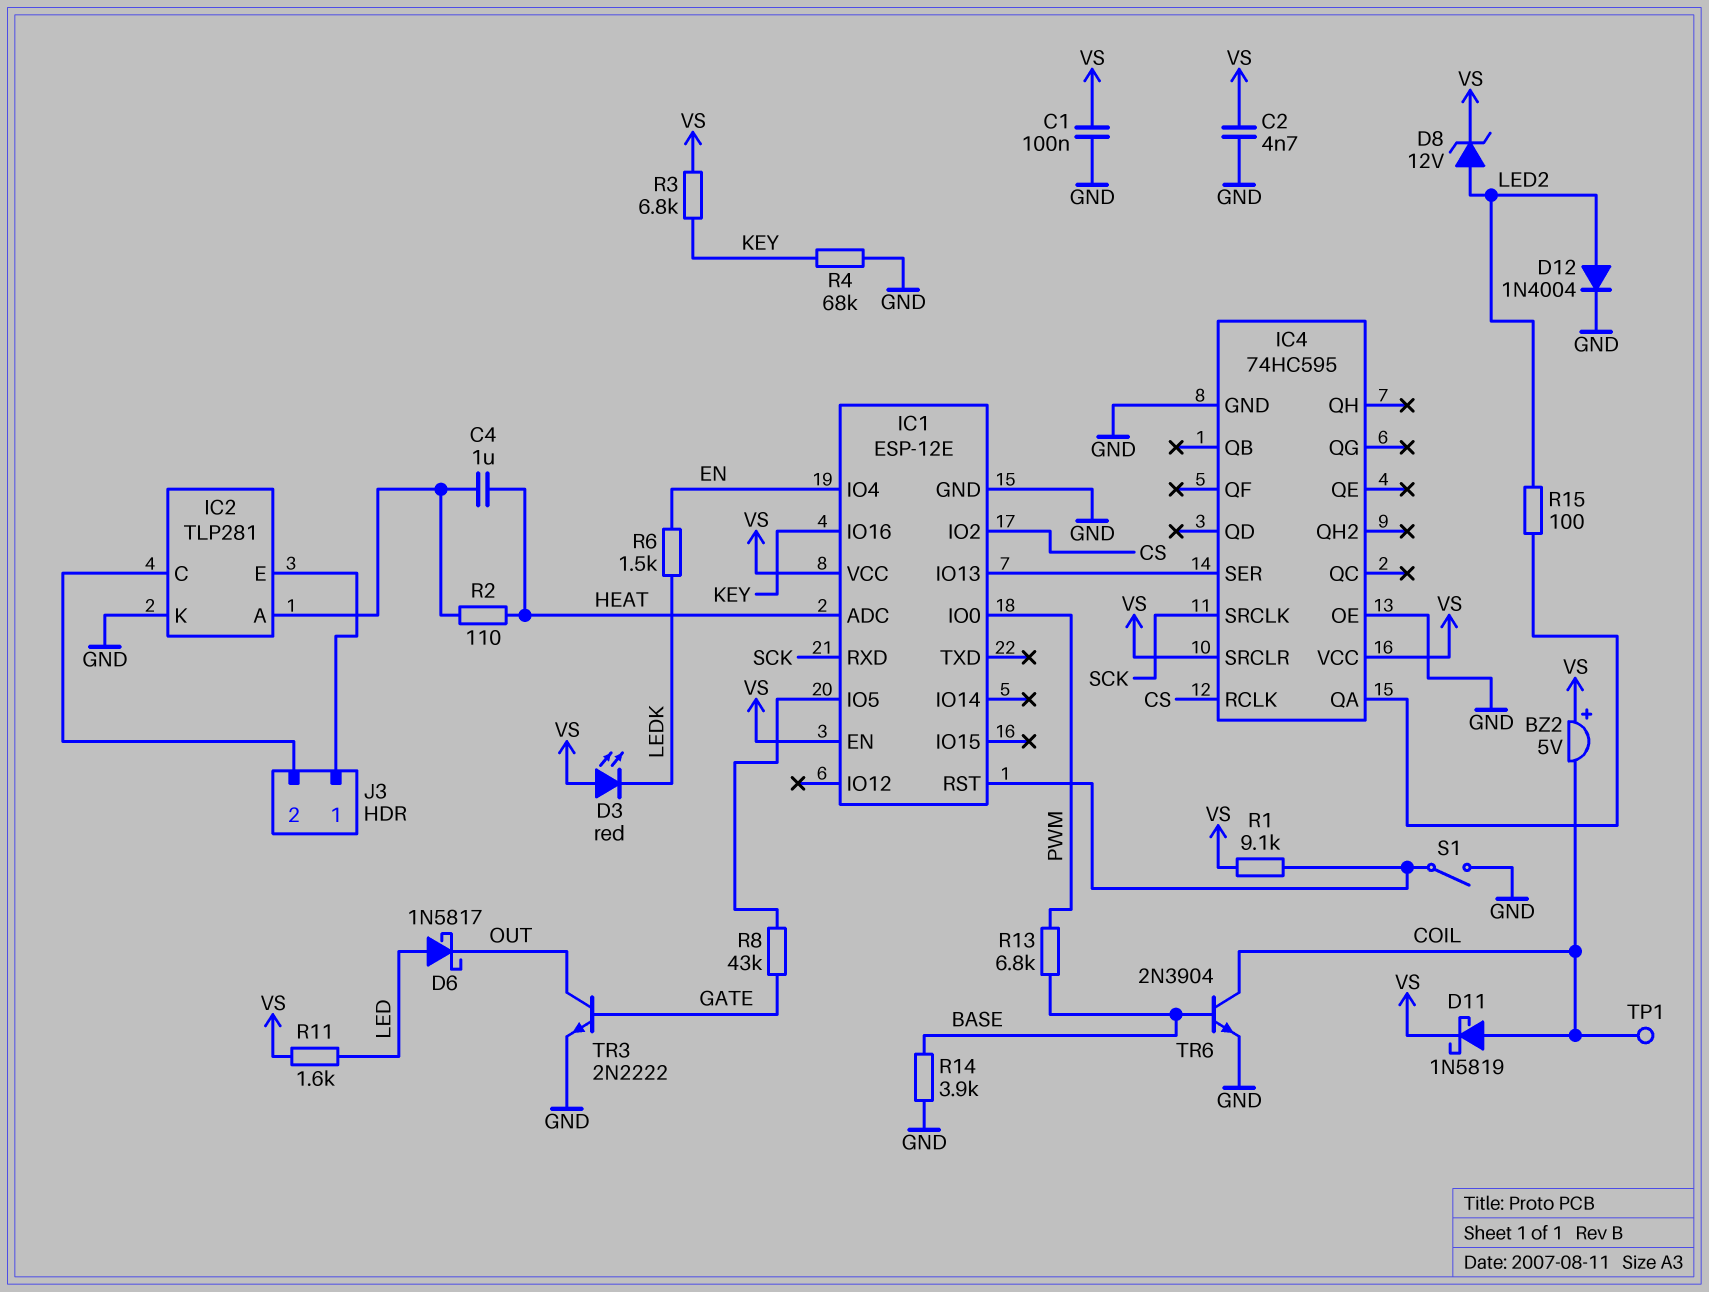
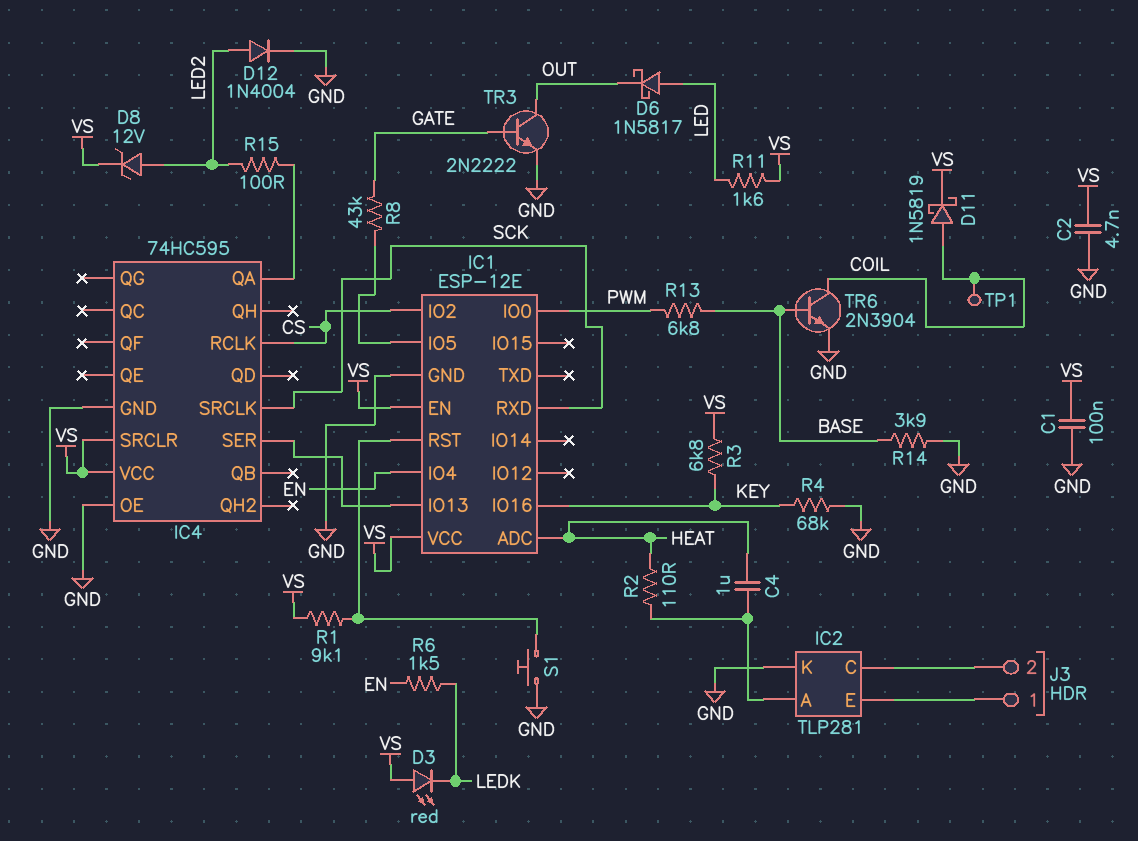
BZ2: buzzer 5V (plus VS, minus COIL) -> none
S1: switch (GND, IC1/RST) -> button (GND, IC1/RST)

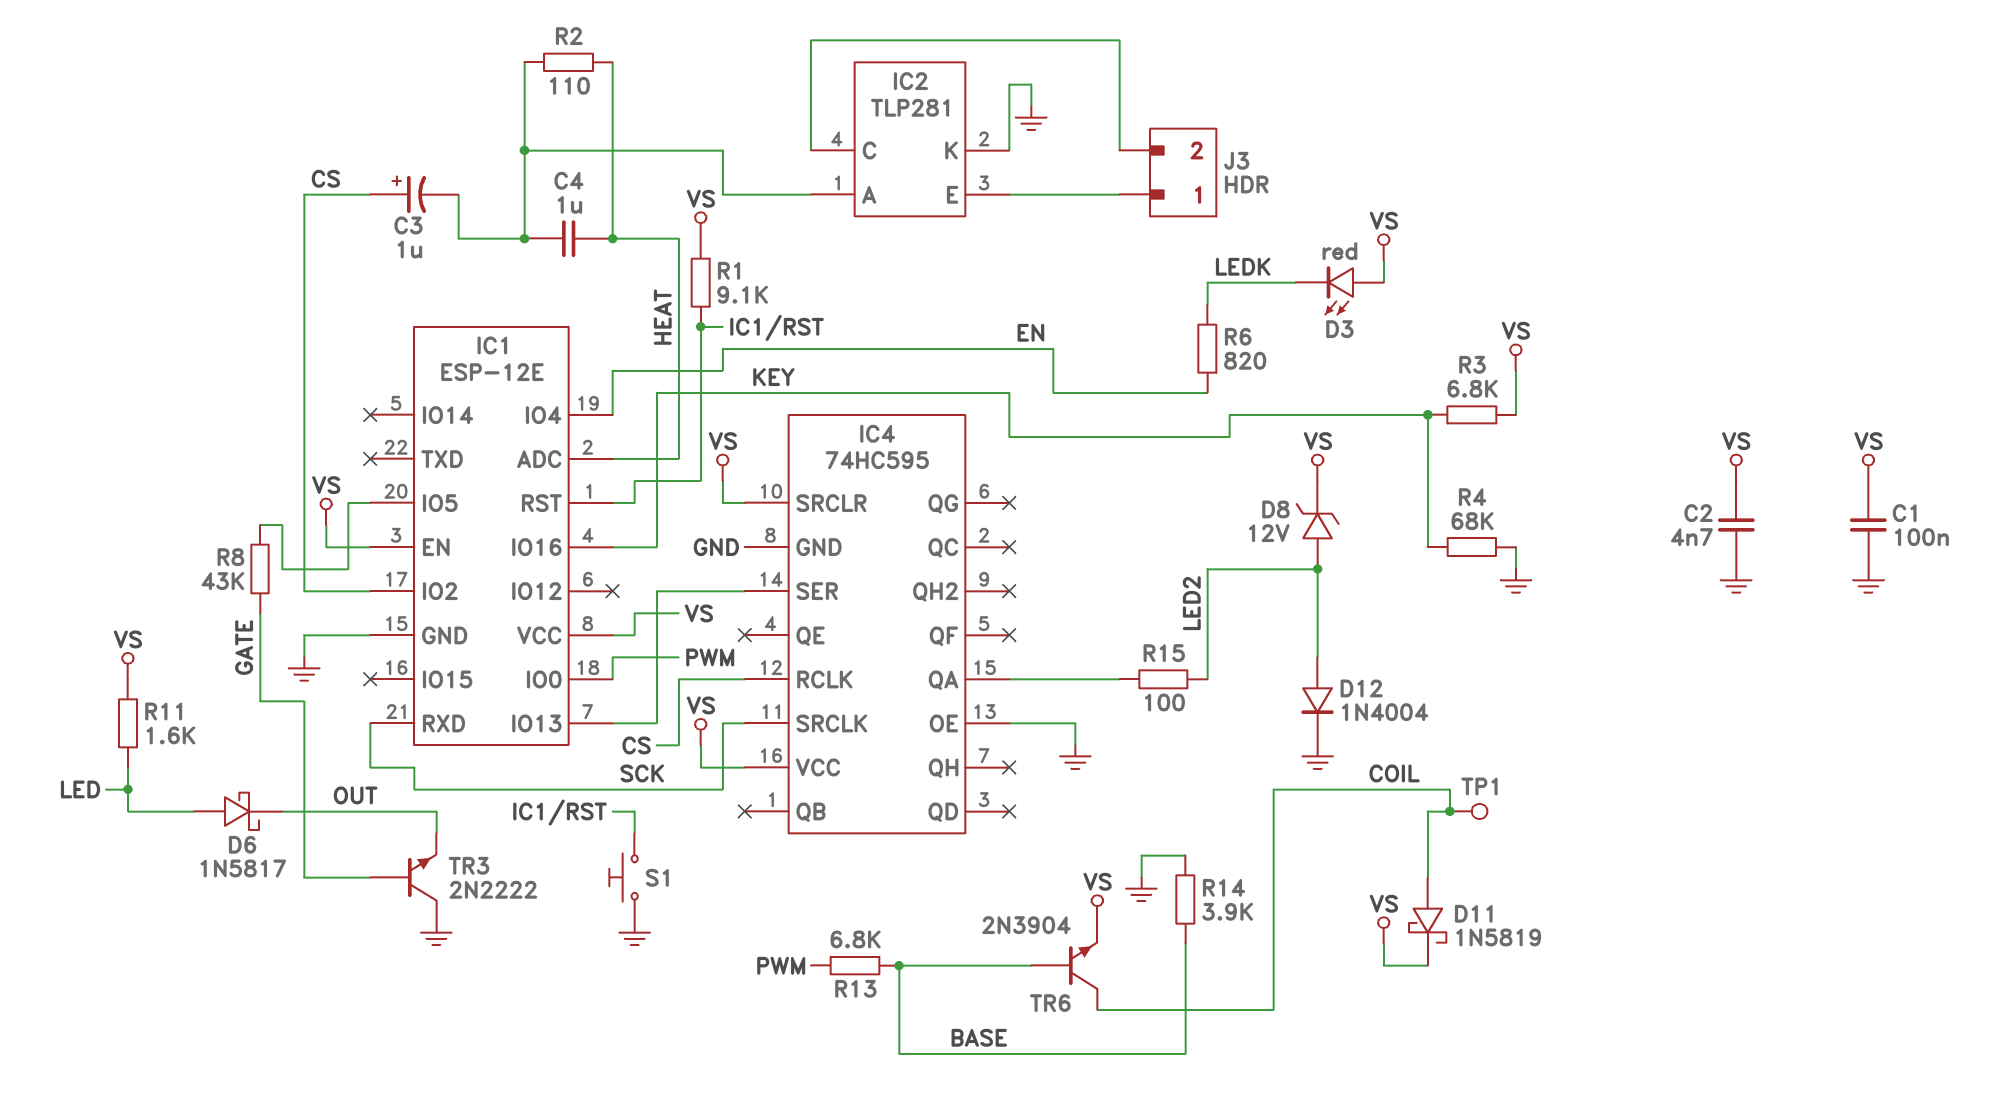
C3: none -> 1uF (plus CS, minus IC2/A)
R6: 1.5k (EN, LEDK) -> 820 (EN, LEDK)
TR3: NPN 2N2222 (B GATE, C OUT, E GND) -> NPN 2N2222 (B GATE, C GND, E OUT)
TR6: NPN 2N3904 (B BASE, C COIL, E GND) -> NPN 2N3904 (B BASE, C COIL, E VS)

